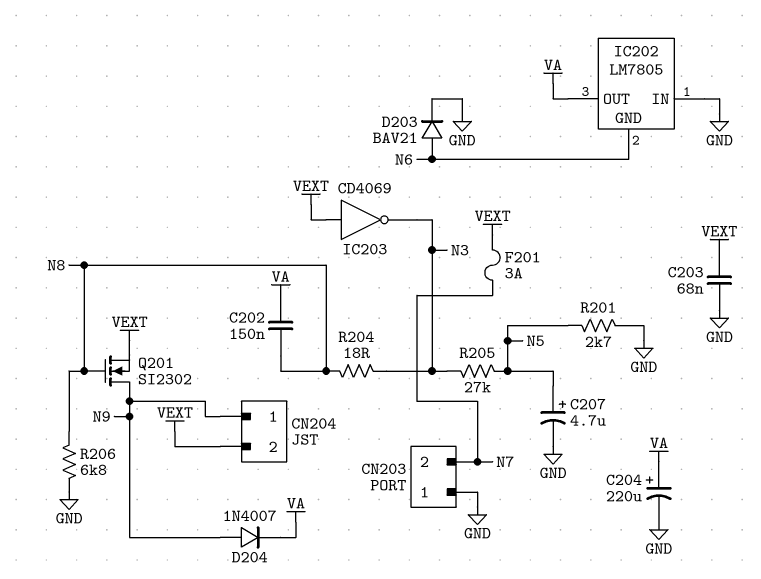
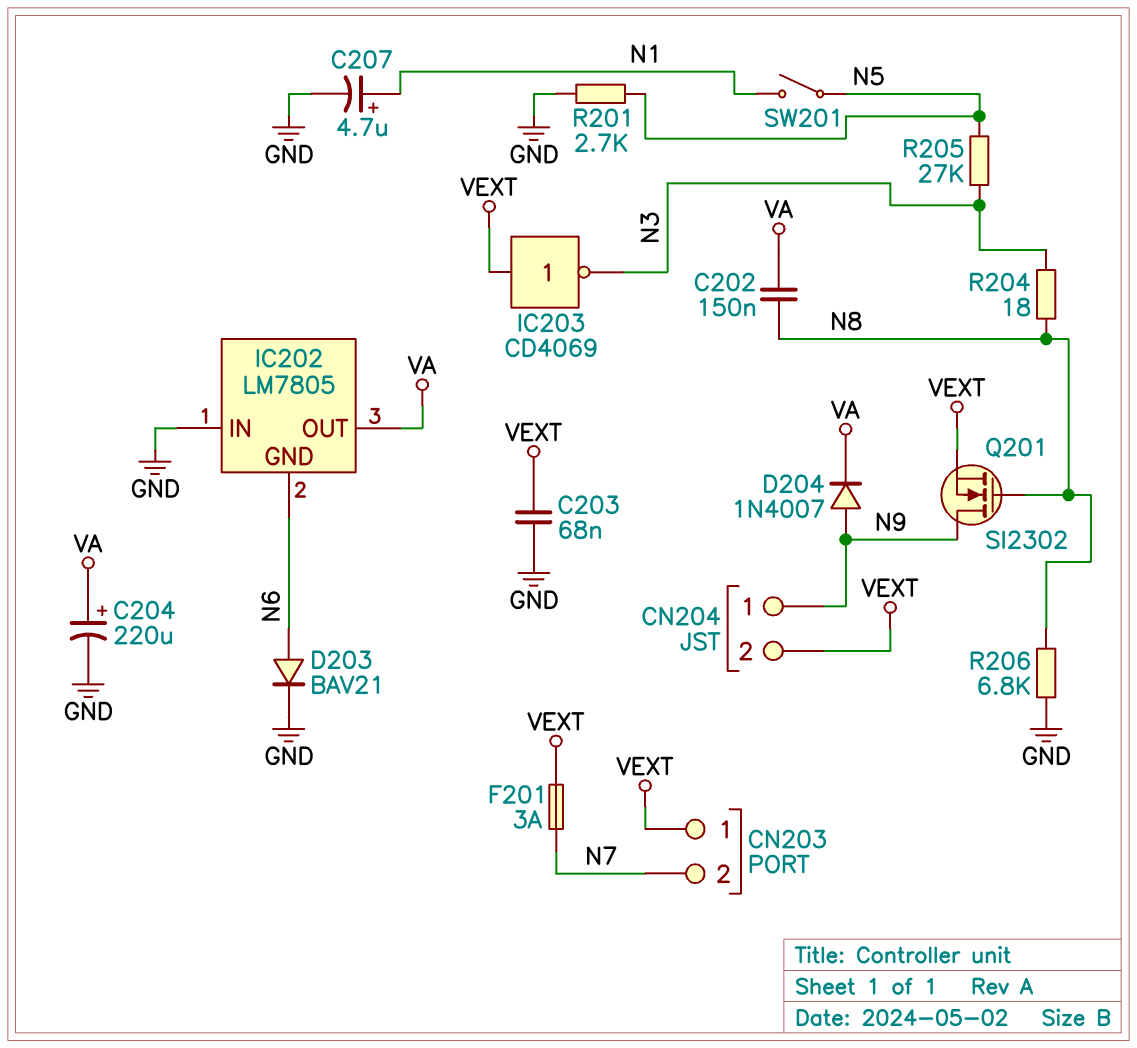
C207: 4.7uF (plus N5, minus GND) -> 4.7uF (plus N1, minus GND)
CN203 pin 1: GND -> VEXT
SW201: none -> switch (N1, N5)

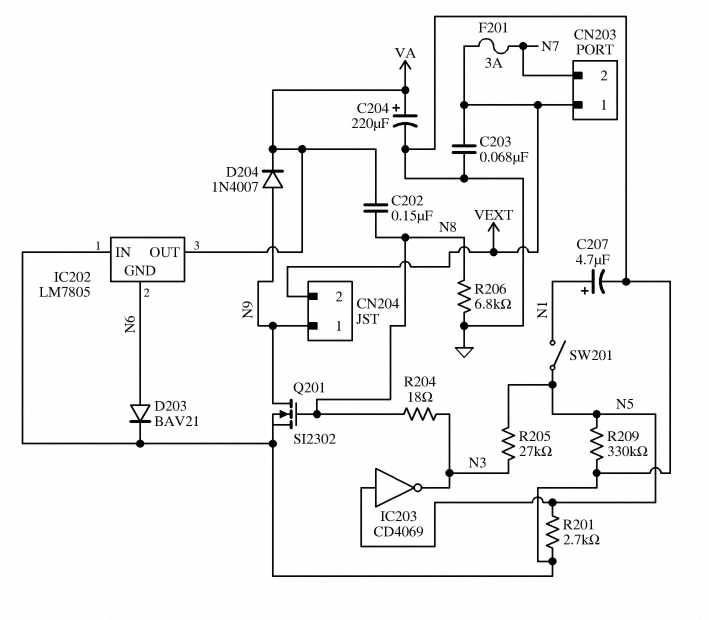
IC203: NOT CD4069 (in VEXT, out N3) -> NOT CD4069 (in N5, out N3)
Q201: NMOS SI2302 (G N8, D N9, S VEXT) -> NMOS SI2302 (G N8, D N9, S GND)
R209: none -> 330k (GND, N5)

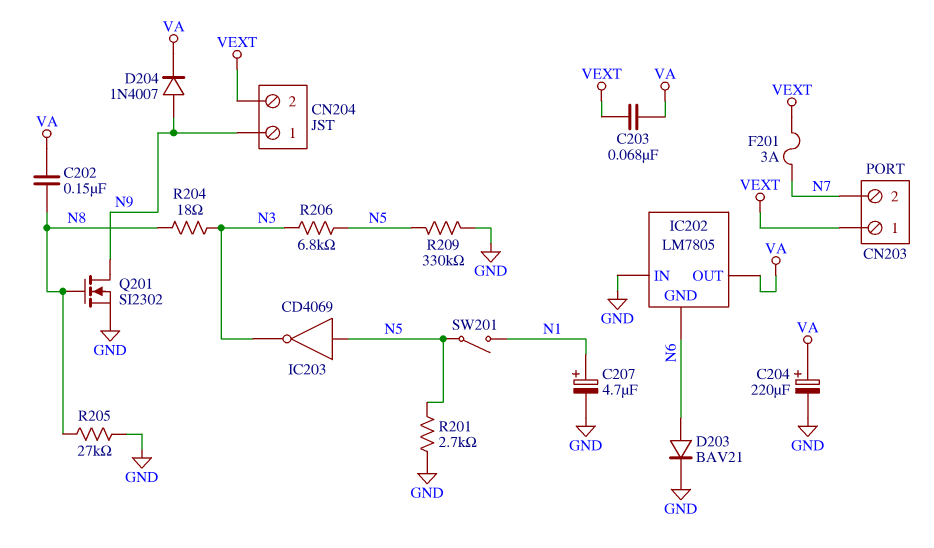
C203: 68nF (GND, VEXT) -> 68nF (VA, VEXT)
R205: 27k (N3, N5) -> 27k (GND, N8)
R206: 6.8k (GND, N8) -> 6.8k (N3, N5)

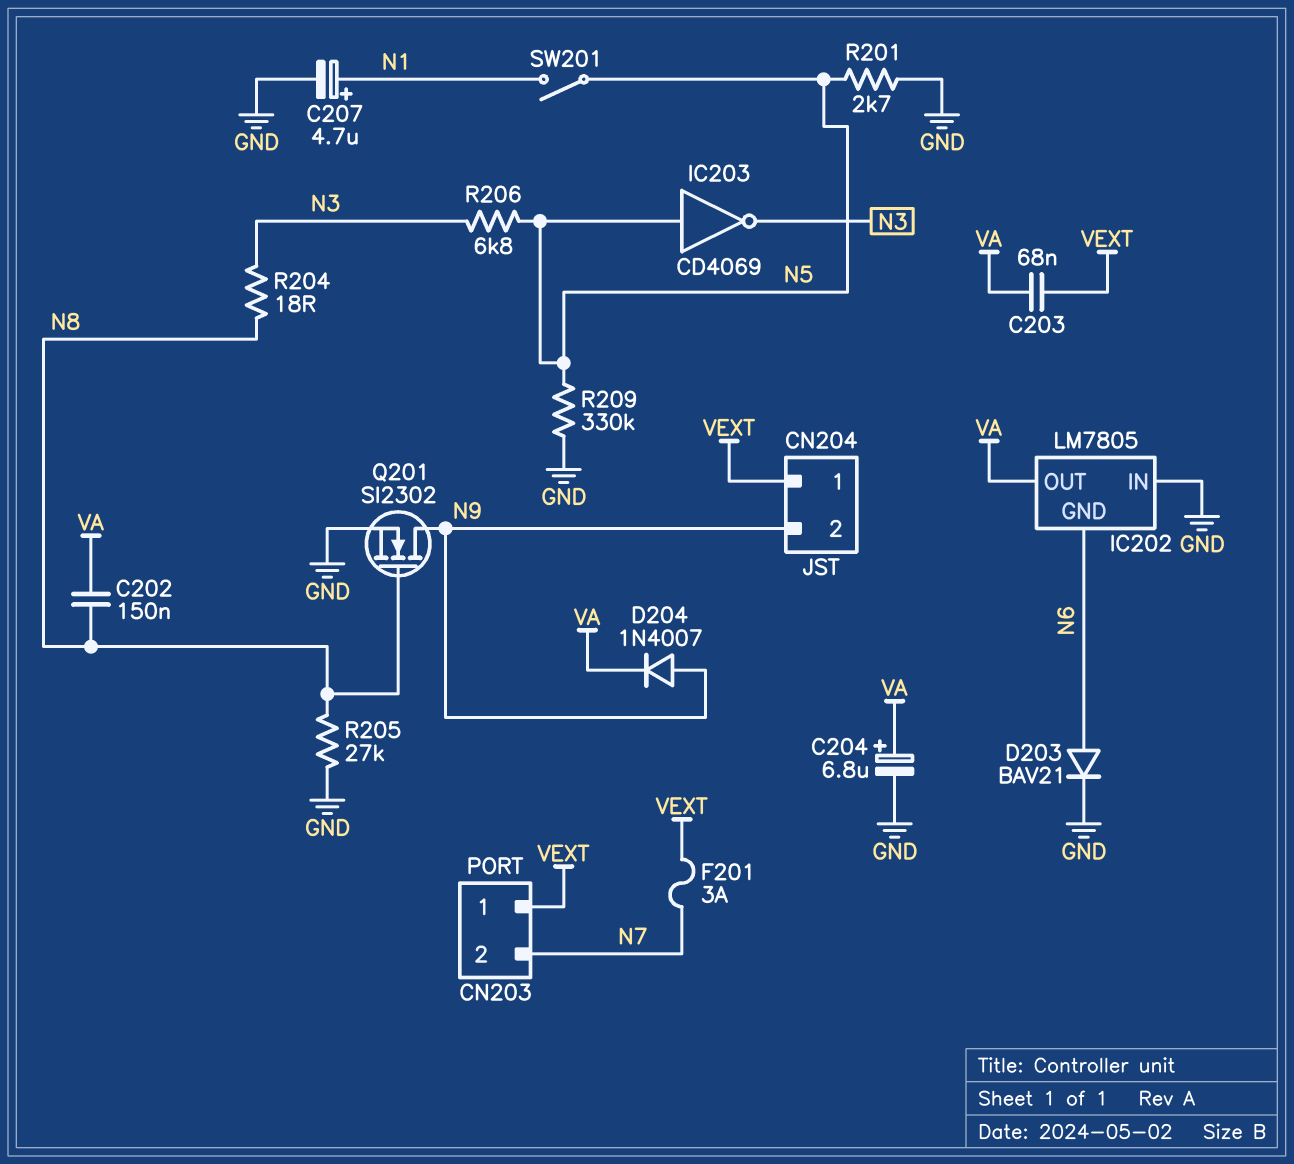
C204: 220uF (plus VA, minus GND) -> 6.8uF (plus VA, minus GND)
CN204 pin 1: N9 -> VEXT
CN204 pin 2: VEXT -> N9

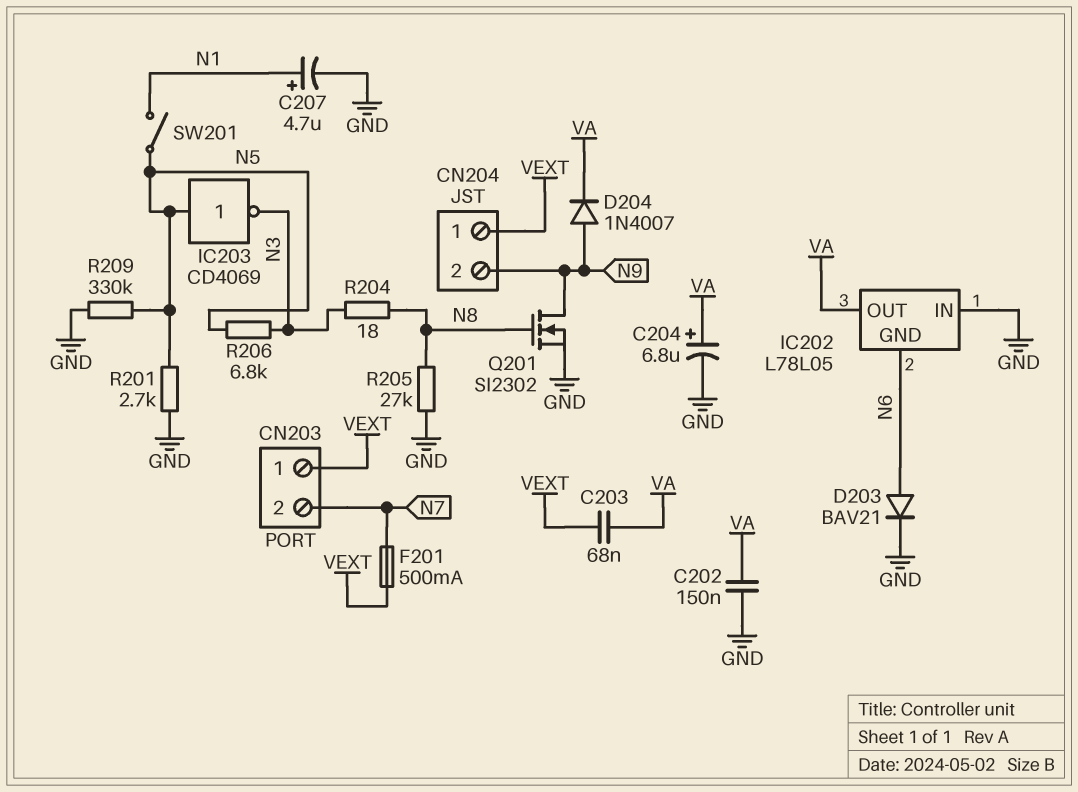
C202: 150nF (N8, VA) -> 150nF (GND, VA)
F201: 3A (N7, VEXT) -> 500mA (N7, VEXT)
IC202: LM7805 -> L78L05

